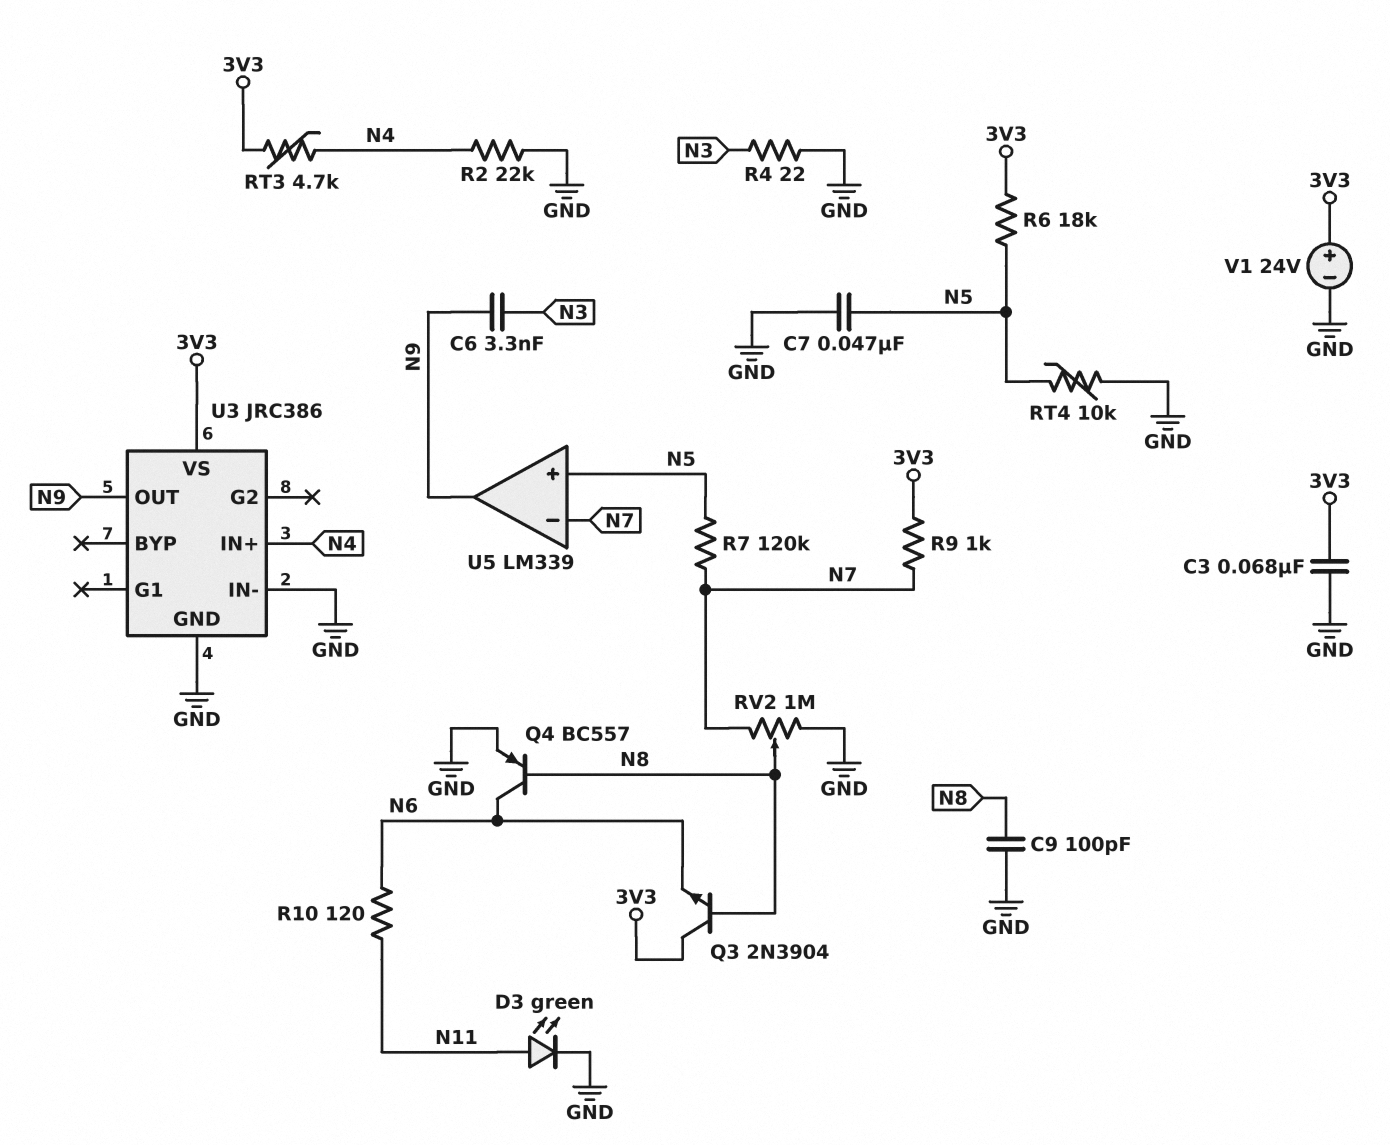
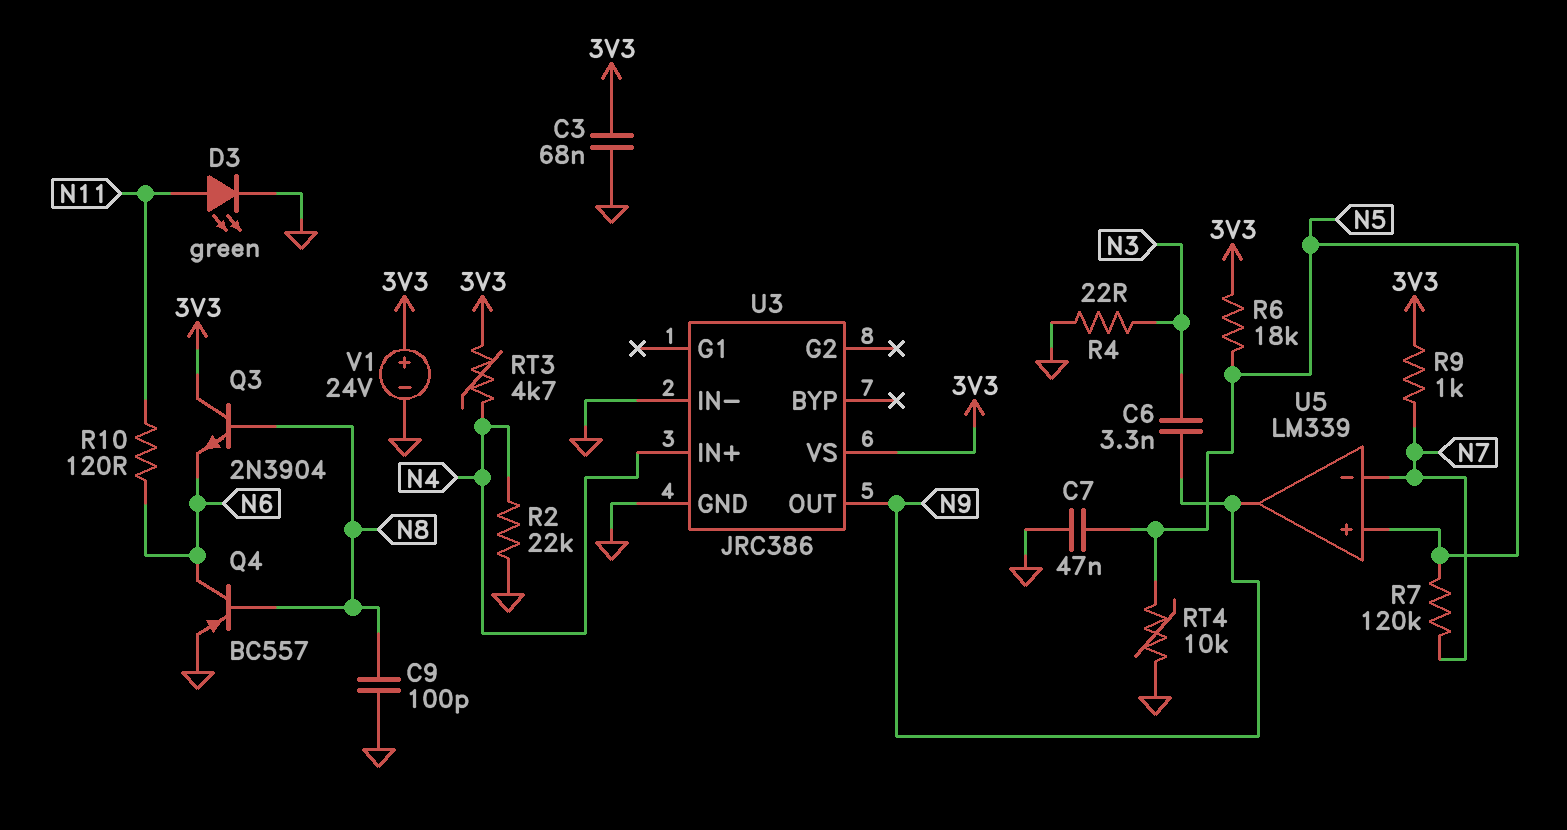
RV2: 1M (GND, N7, wiper N8) -> none

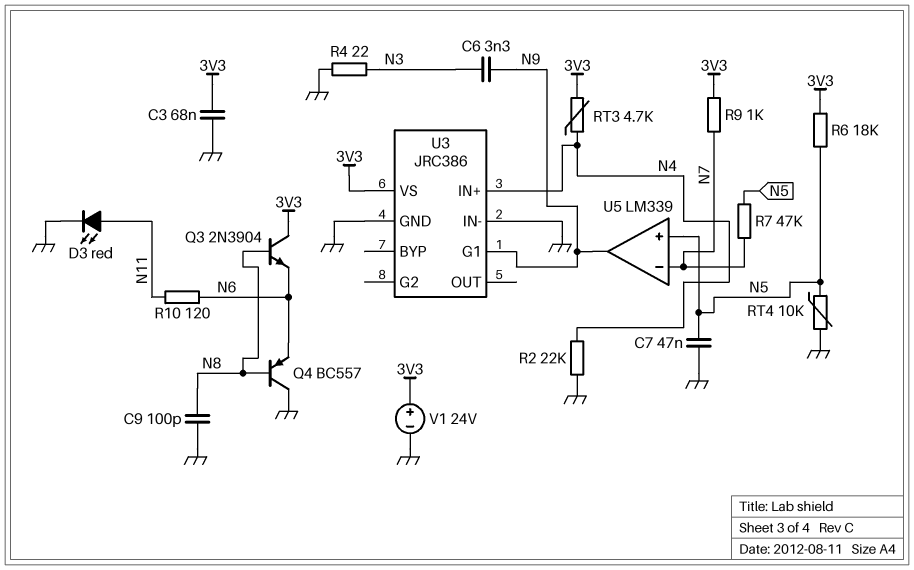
D3: LED green (A N11, K GND) -> LED red (A N11, K GND)
Q4: PNP BC557 (B N8, C N6, E GND) -> PNP BC557 (B N8, C GND, E N6)
R7: 120k (N5, N7) -> 47k (N5, N7)
U3 pin G1: none -> N9
U3 pin OUT: N9 -> none

